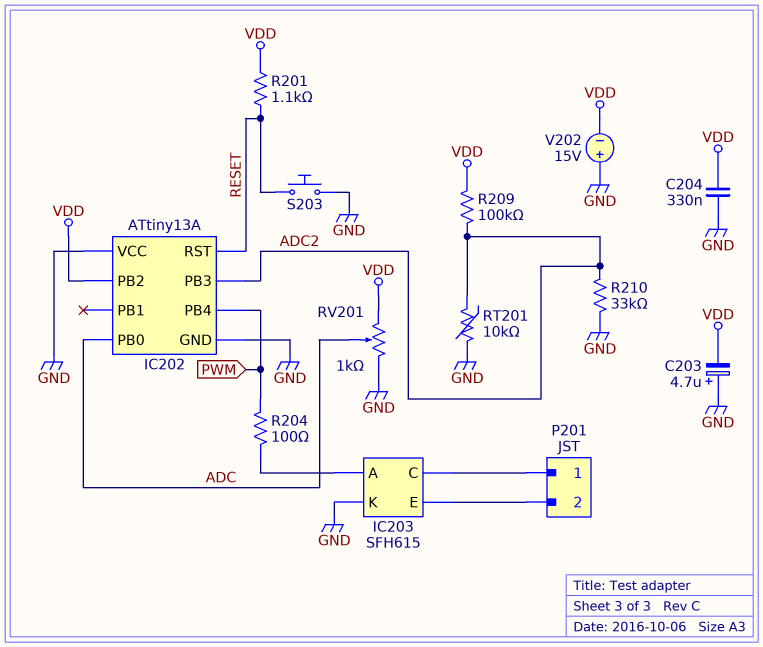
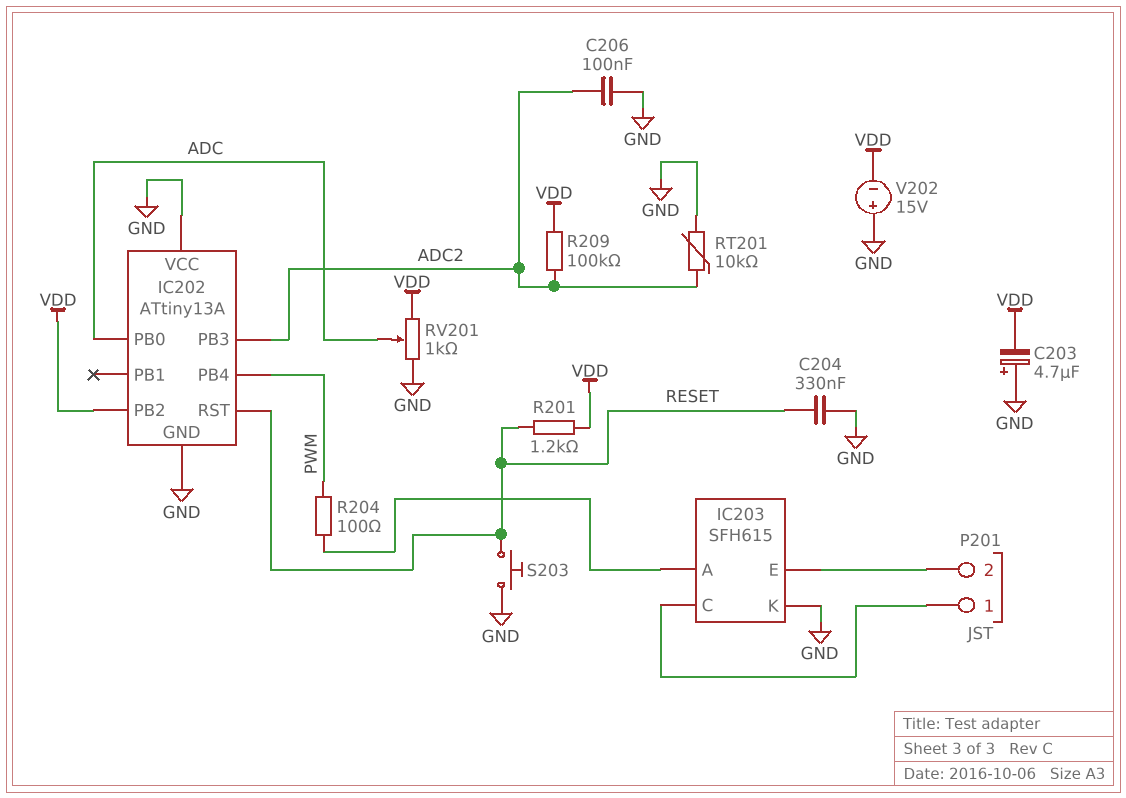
C204: 330nF (GND, VDD) -> 330nF (GND, RESET)
C206: none -> 100nF (ADC2, GND)
R201: 1.1k (RESET, VDD) -> 1.2k (RESET, VDD)
R210: 33k (ADC2, GND) -> none

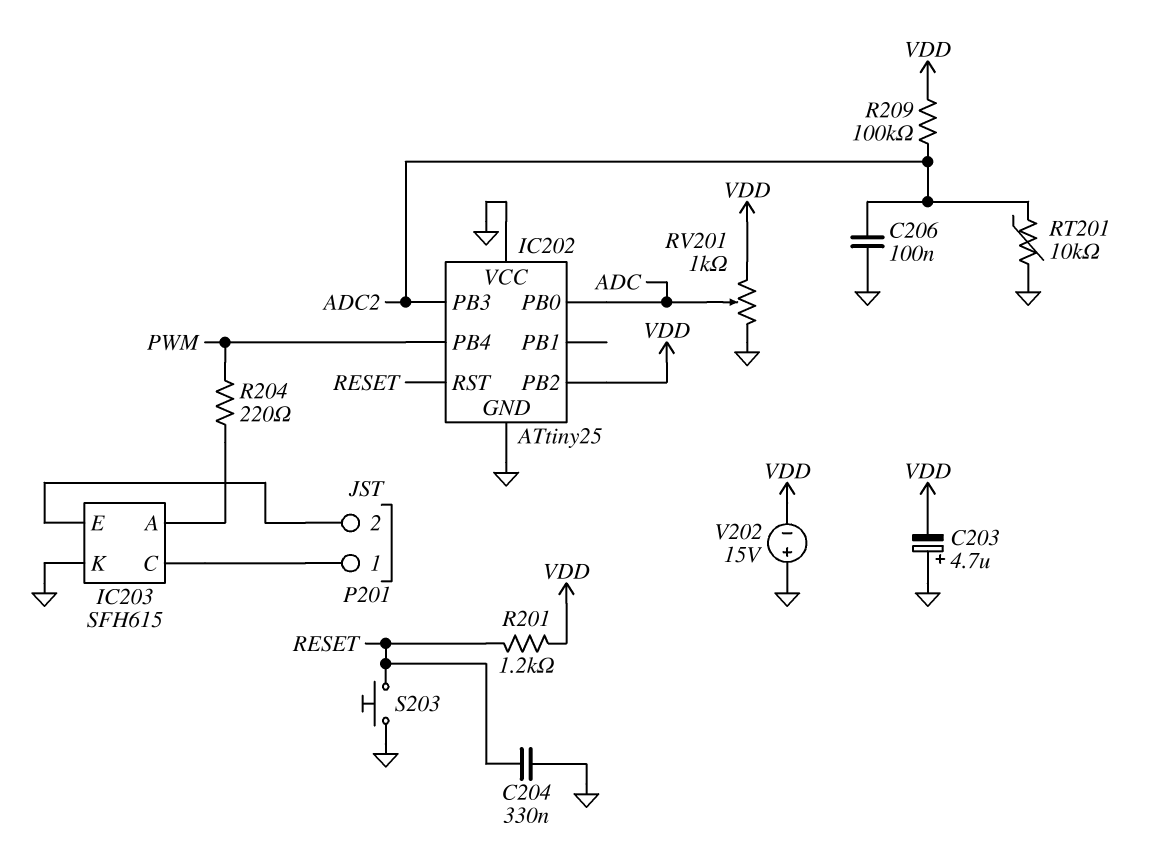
IC202: ATtiny13A -> ATtiny25
R204: 100 (IC203/A, PWM) -> 220 (IC203/A, PWM)

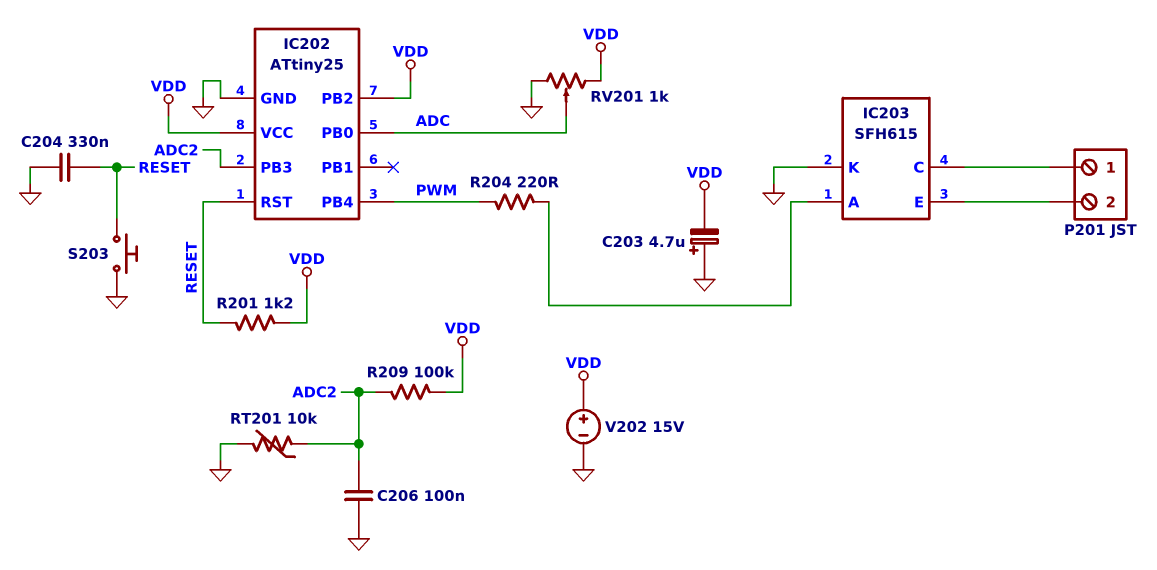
IC202 pin VCC: GND -> VDD
V202: 15V (plus GND, minus VDD) -> 15V (plus VDD, minus GND)

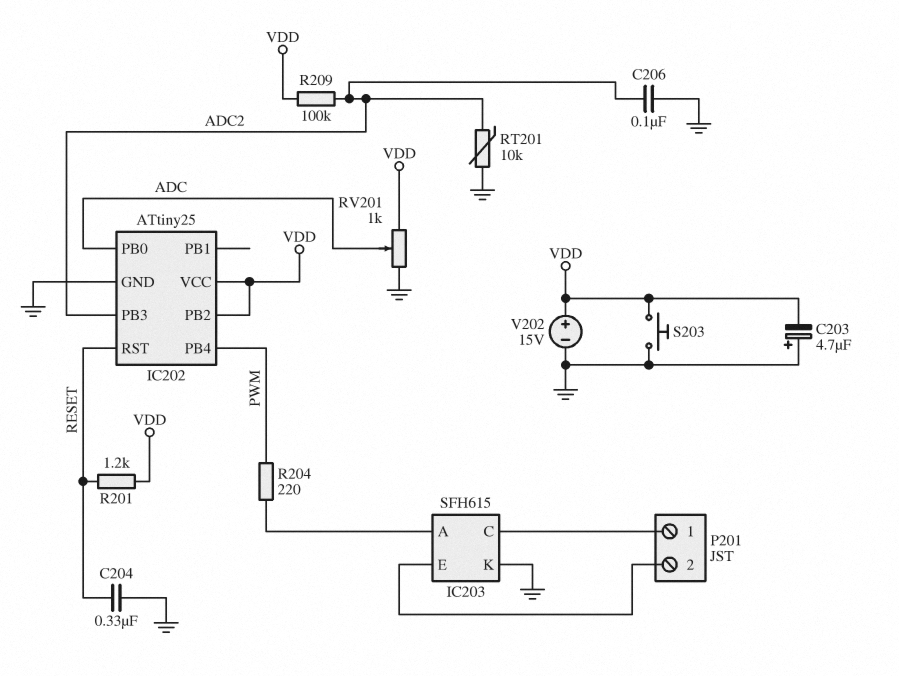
S203: button (GND, RESET) -> button (GND, VDD)

